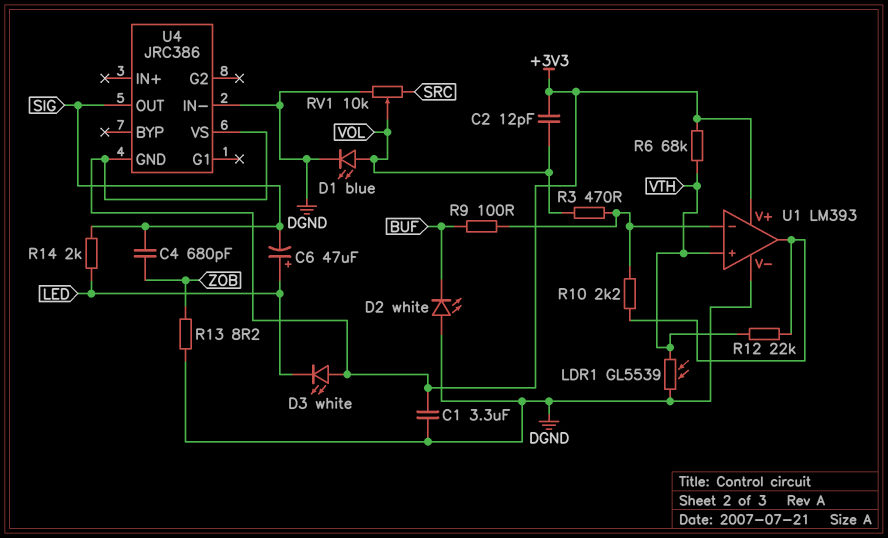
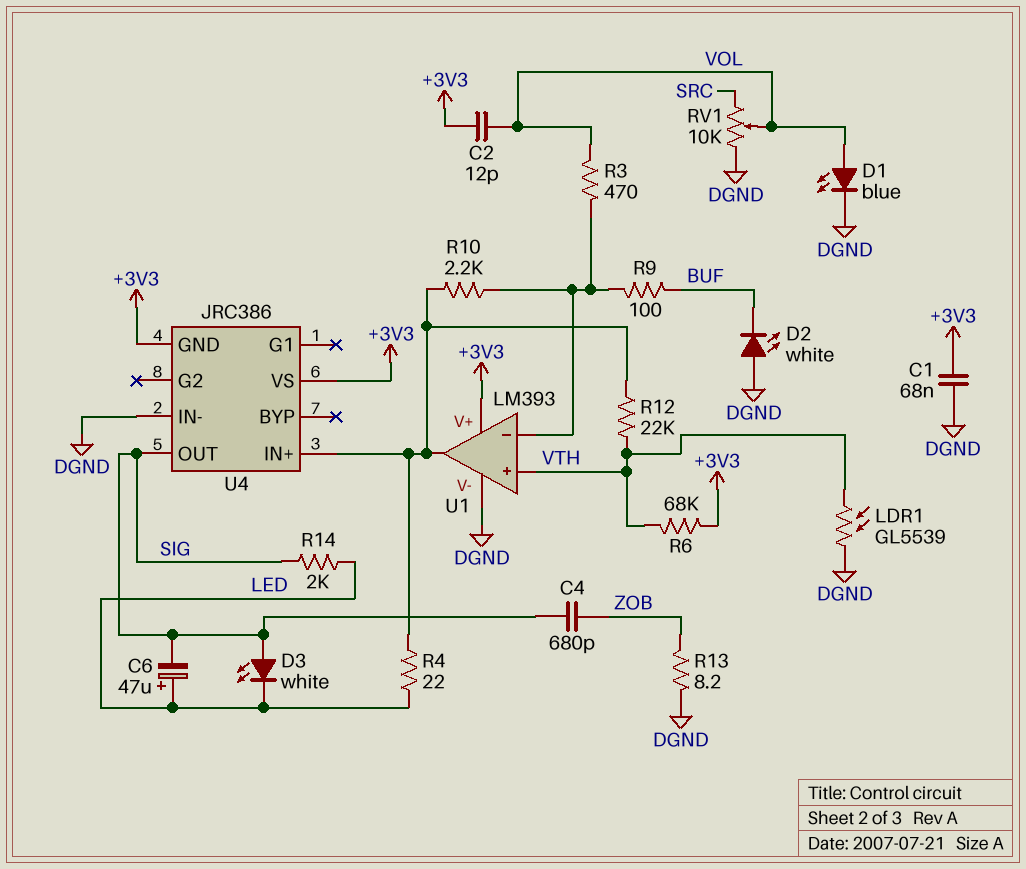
C1: 3.3uF (+3V3, DGND) -> 68nF (+3V3, DGND)
D3: LED white (A +3V3, K LED) -> LED white (A SIG, K LED)
R4: none -> 22 (LED, U1/out)
U4 pin IN+: none -> U1/out

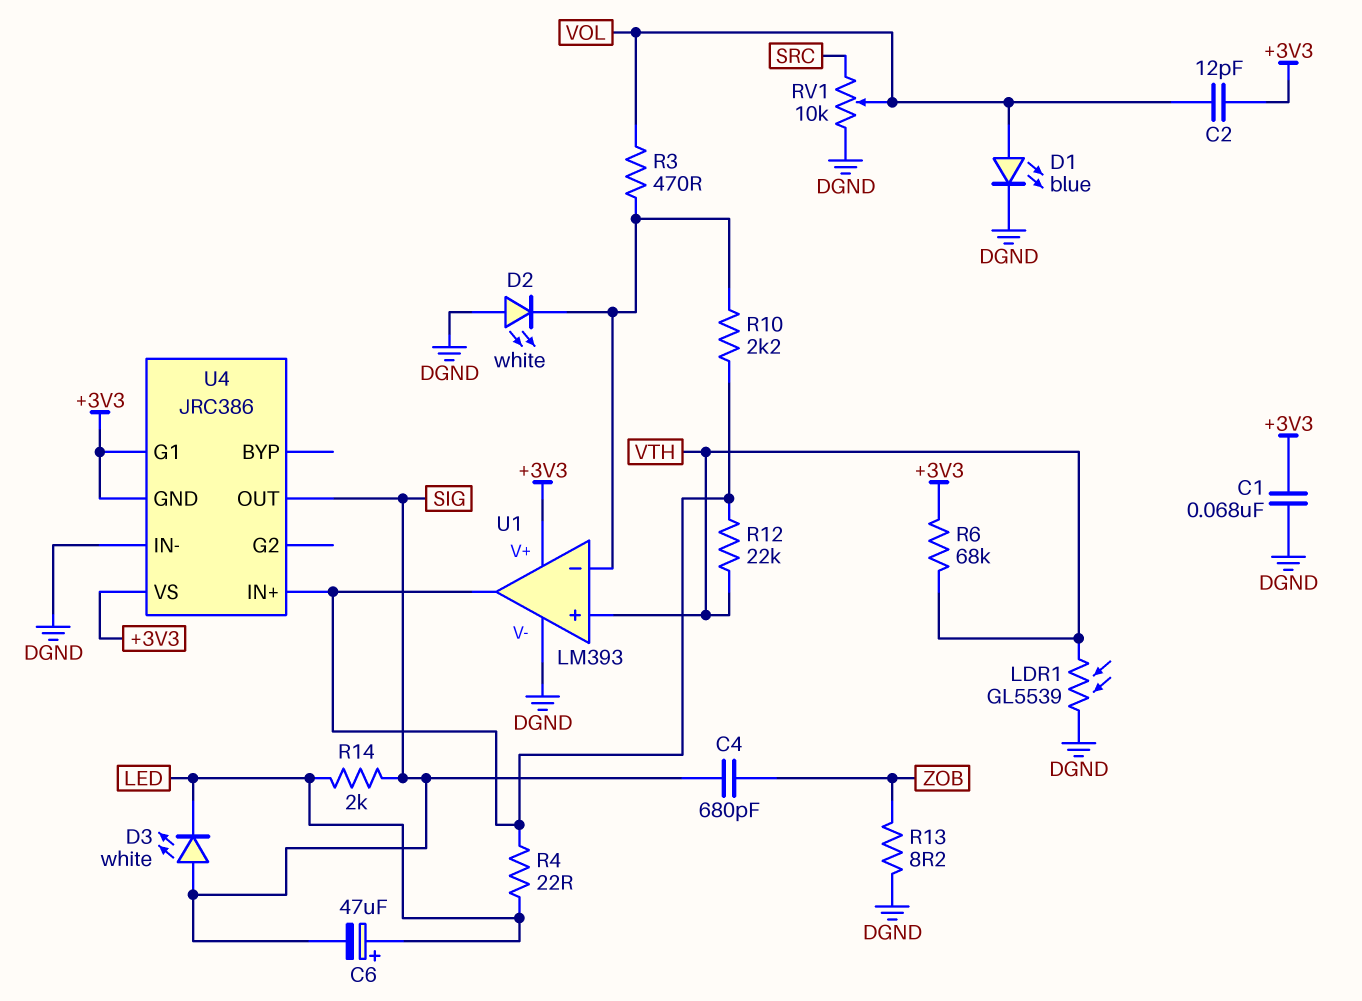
D2: LED white (A DGND, K BUF) -> LED white (A DGND, K U1/in-)
R9: 100 (BUF, U1/in-) -> none
U4 pin G1: none -> +3V3

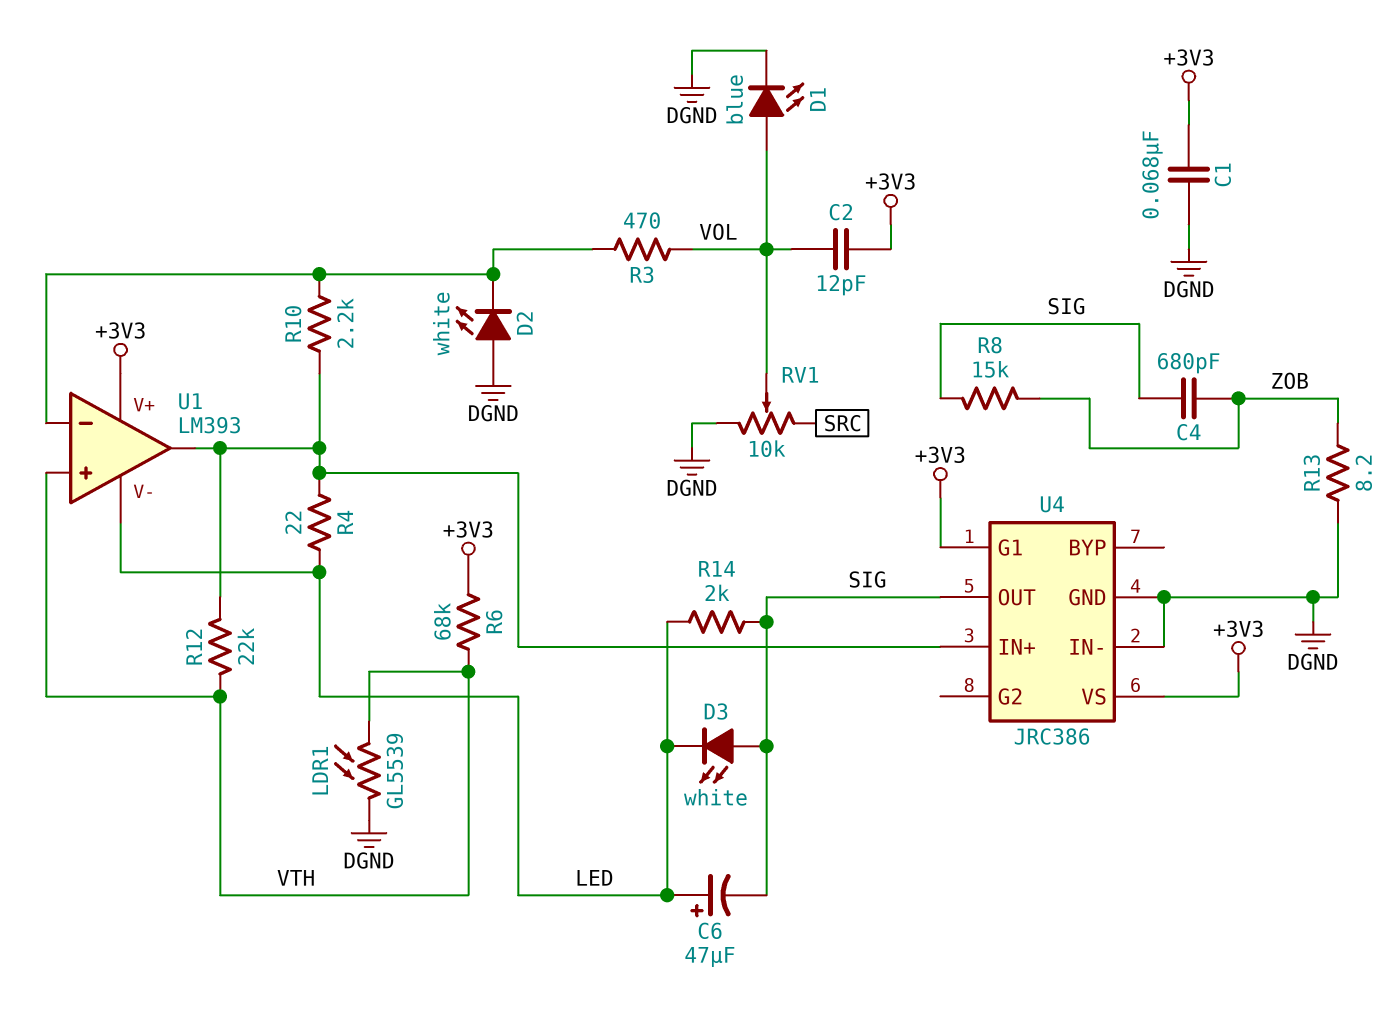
R8: none -> 15k (SIG, ZOB)
U1 pin V-: DGND -> LED
U4 pin GND: +3V3 -> DGND

